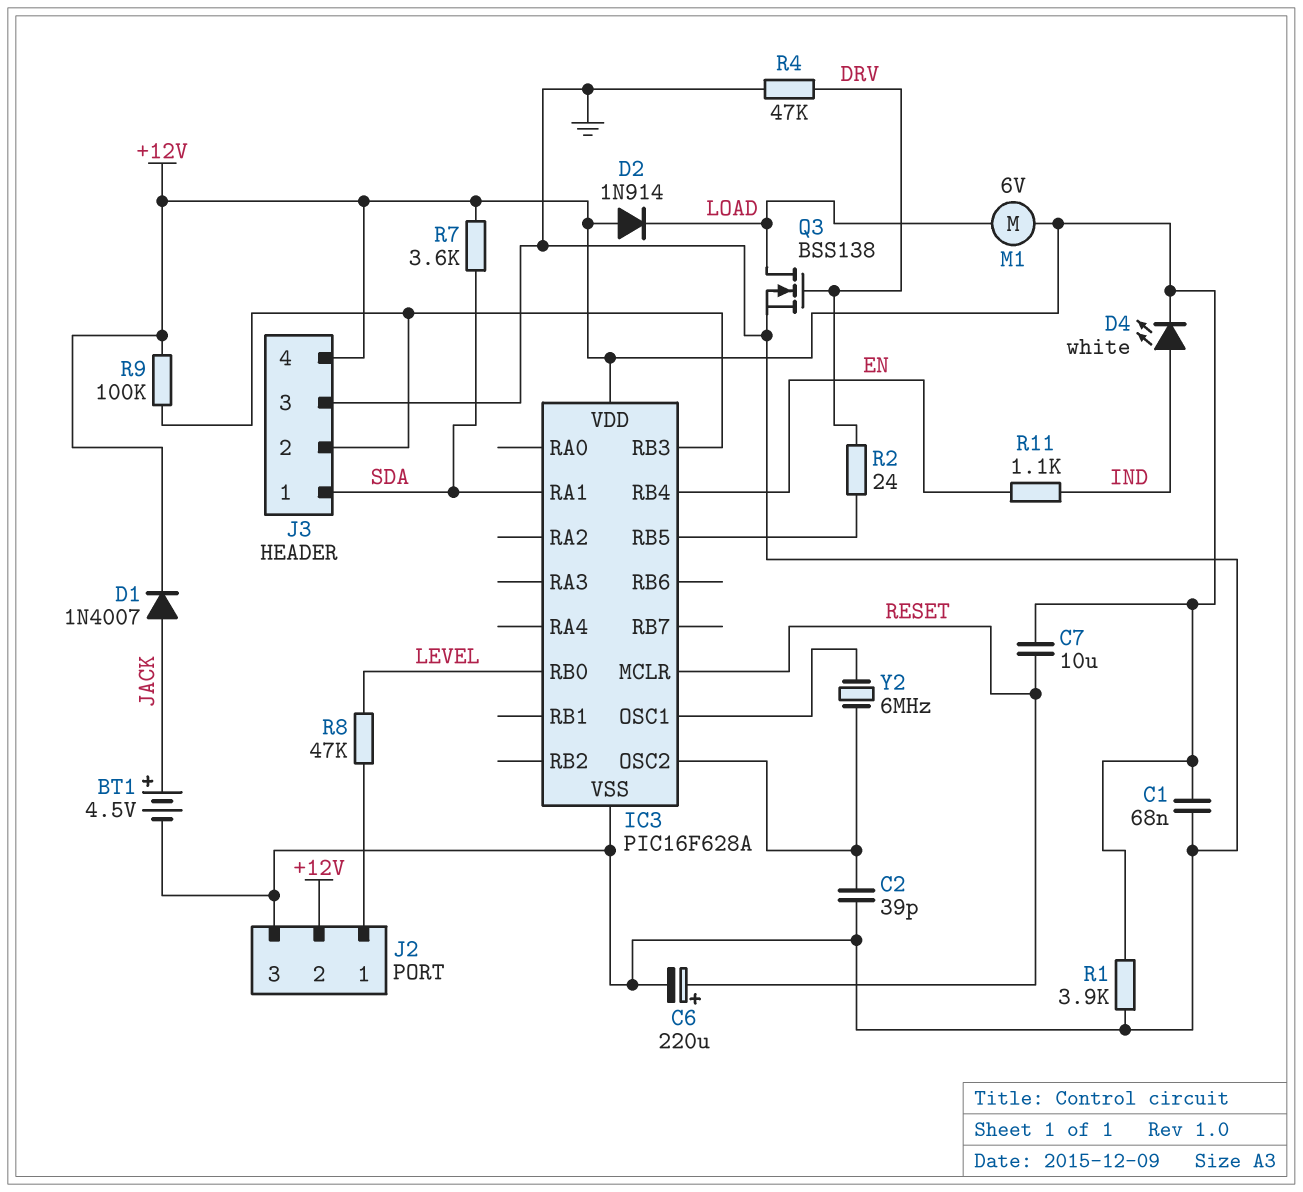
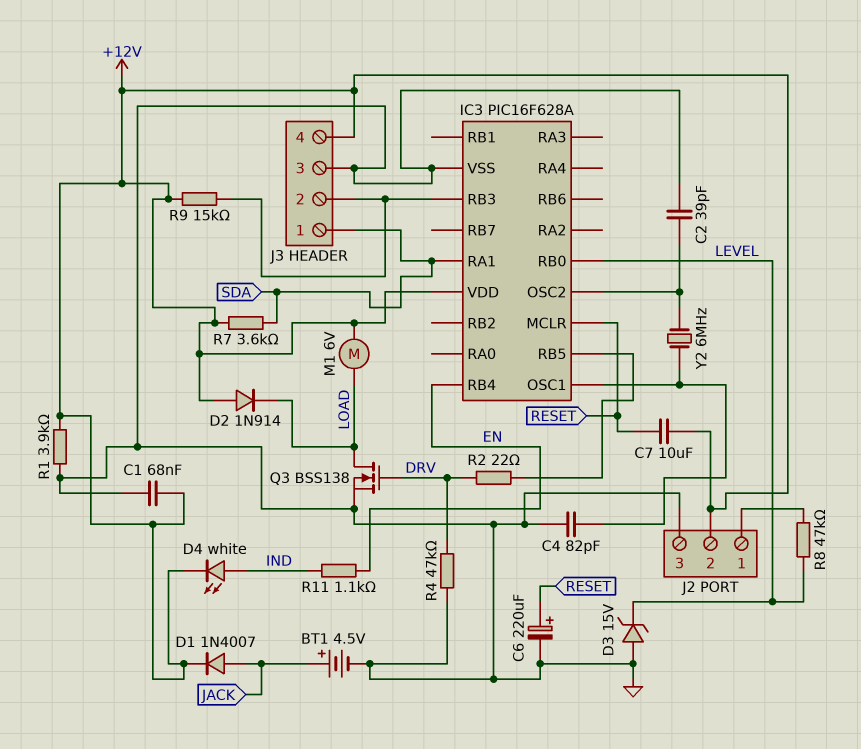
C4: none -> 82pF (GND, IC3/OSC1)
D3: none -> zener 15V (A GND, K LEVEL)
R2: 24 (DRV, IC3/RB5) -> 22 (DRV, IC3/RB5)
R9: 100k (+12V, IC3/RB3) -> 15k (+12V, IC3/RB3)

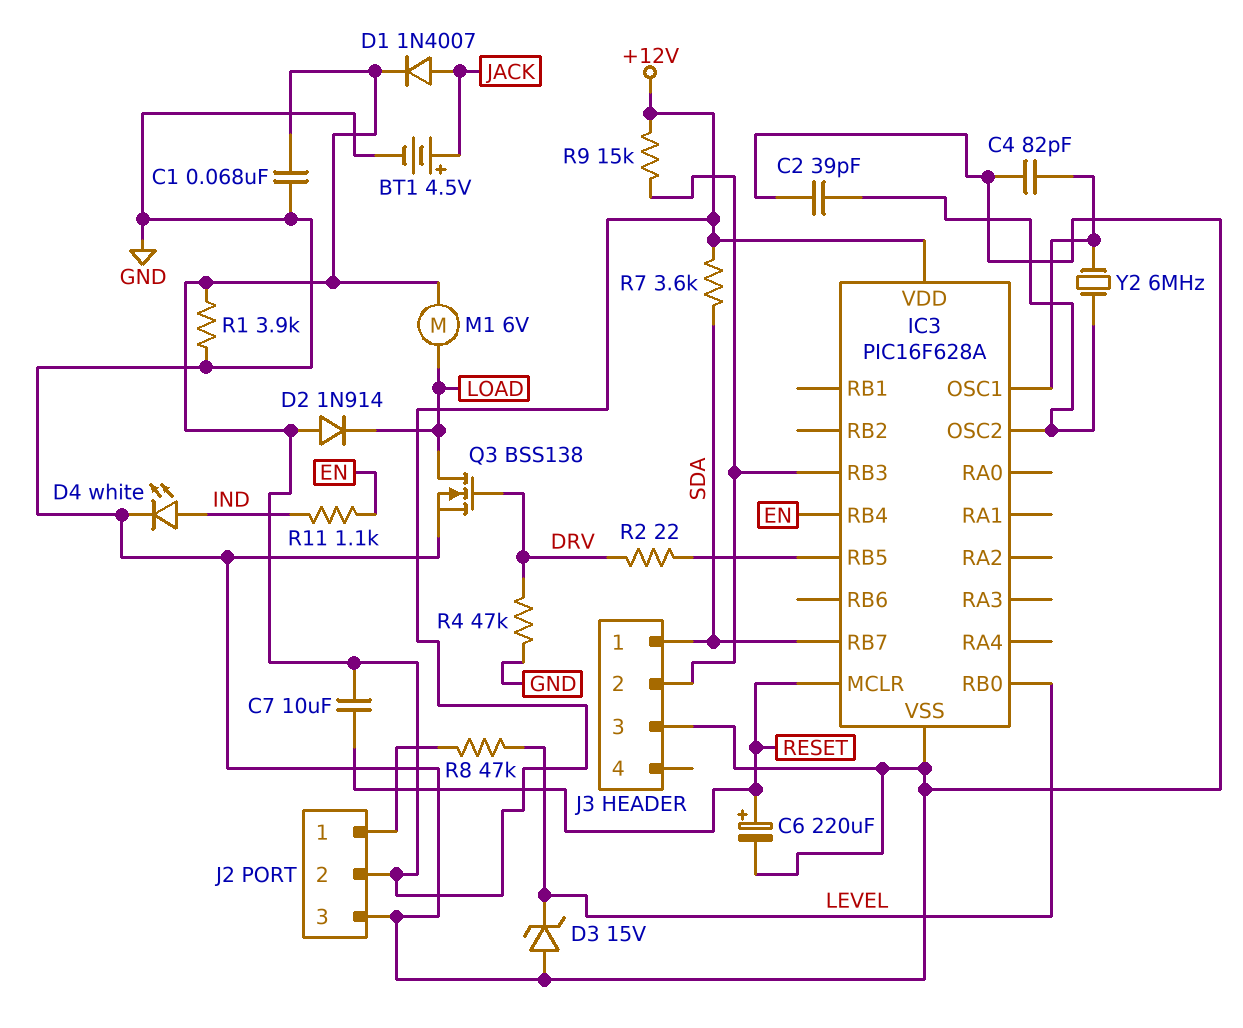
D4: LED white (A IND, K +12V) -> LED white (A IND, K GND)
IC3 pin RA1: SDA -> none
IC3 pin RB7: none -> SDA
J3 pin 4: +12V -> none

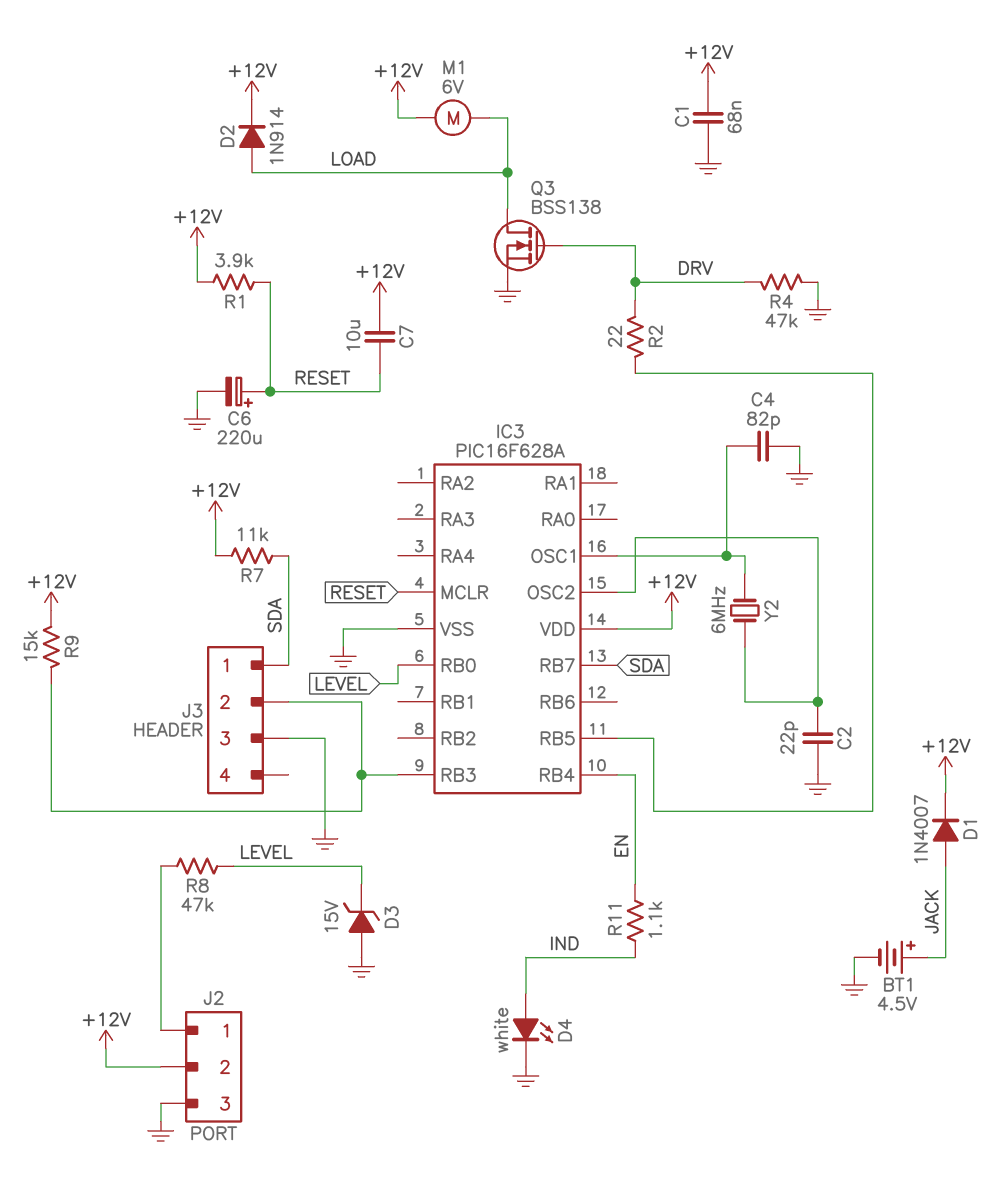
C2: 39pF (GND, IC3/OSC2) -> 22pF (GND, IC3/OSC2)
D2: diode 1N914 (A +12V, K LOAD) -> diode 1N914 (A LOAD, K +12V)
R1: 3.9k (+12V, GND) -> 3.9k (+12V, RESET)
R7: 3.6k (+12V, SDA) -> 11k (+12V, SDA)

